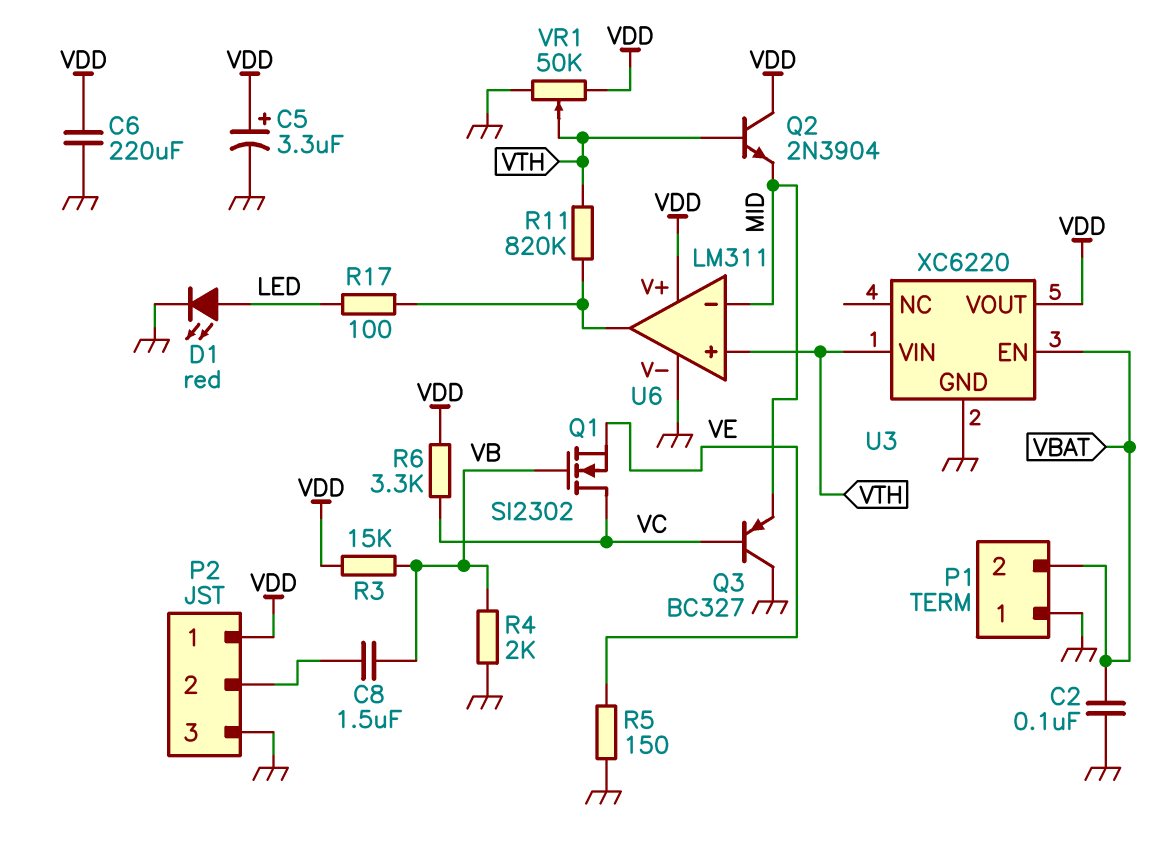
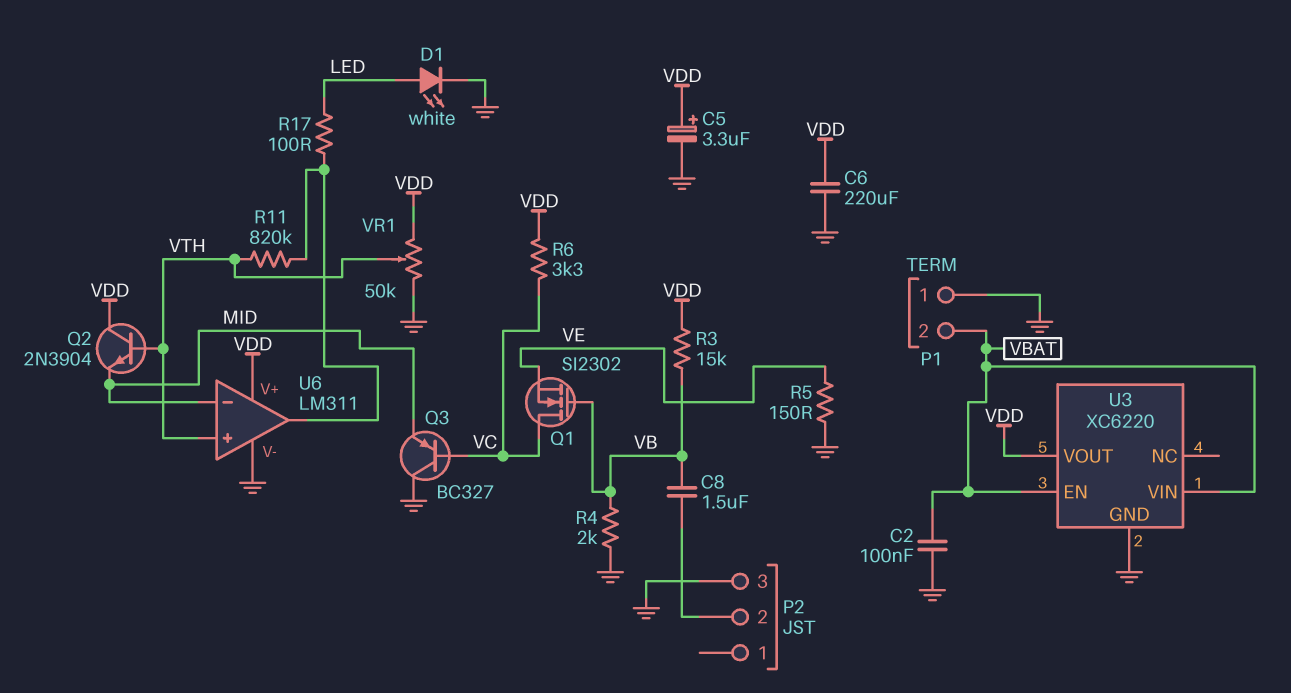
D1: LED red (A LED, K GND) -> LED white (A LED, K GND)
P2 pin 1: VDD -> none
U3 pin VIN: VTH -> VBAT

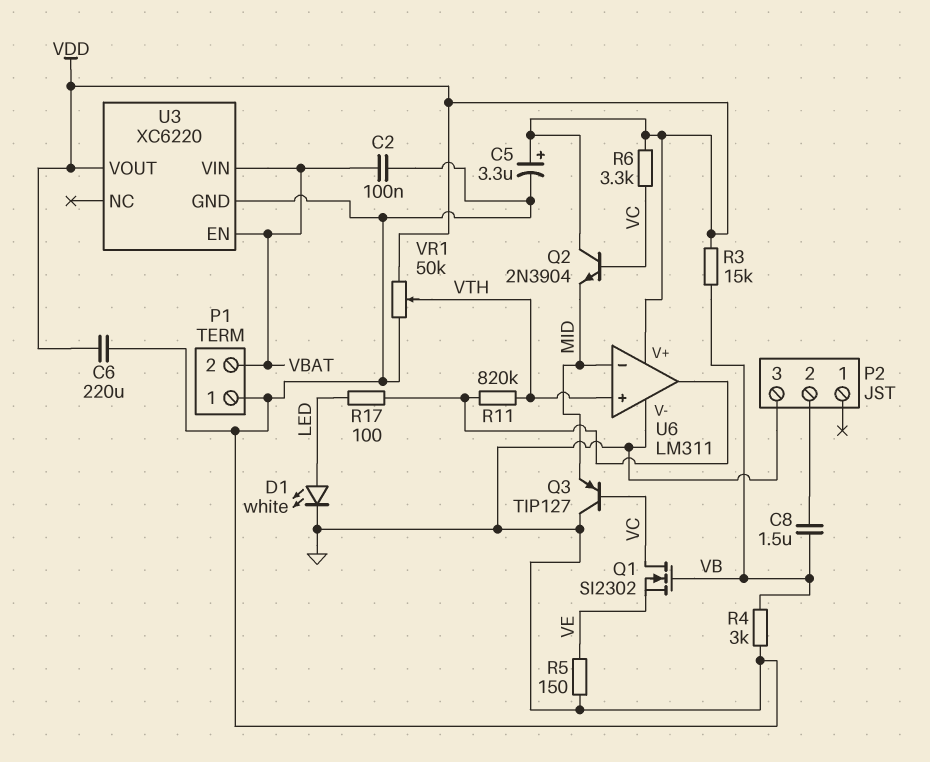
Q2: NPN 2N3904 (B VTH, C VDD, E MID) -> NPN 2N3904 (B VC, C VDD, E MID)
Q3: PNP BC327 (B VC, C GND, E MID) -> PNP TIP127 (B VC, C GND, E MID)
R4: 2k (GND, VB) -> 3k (GND, VB)

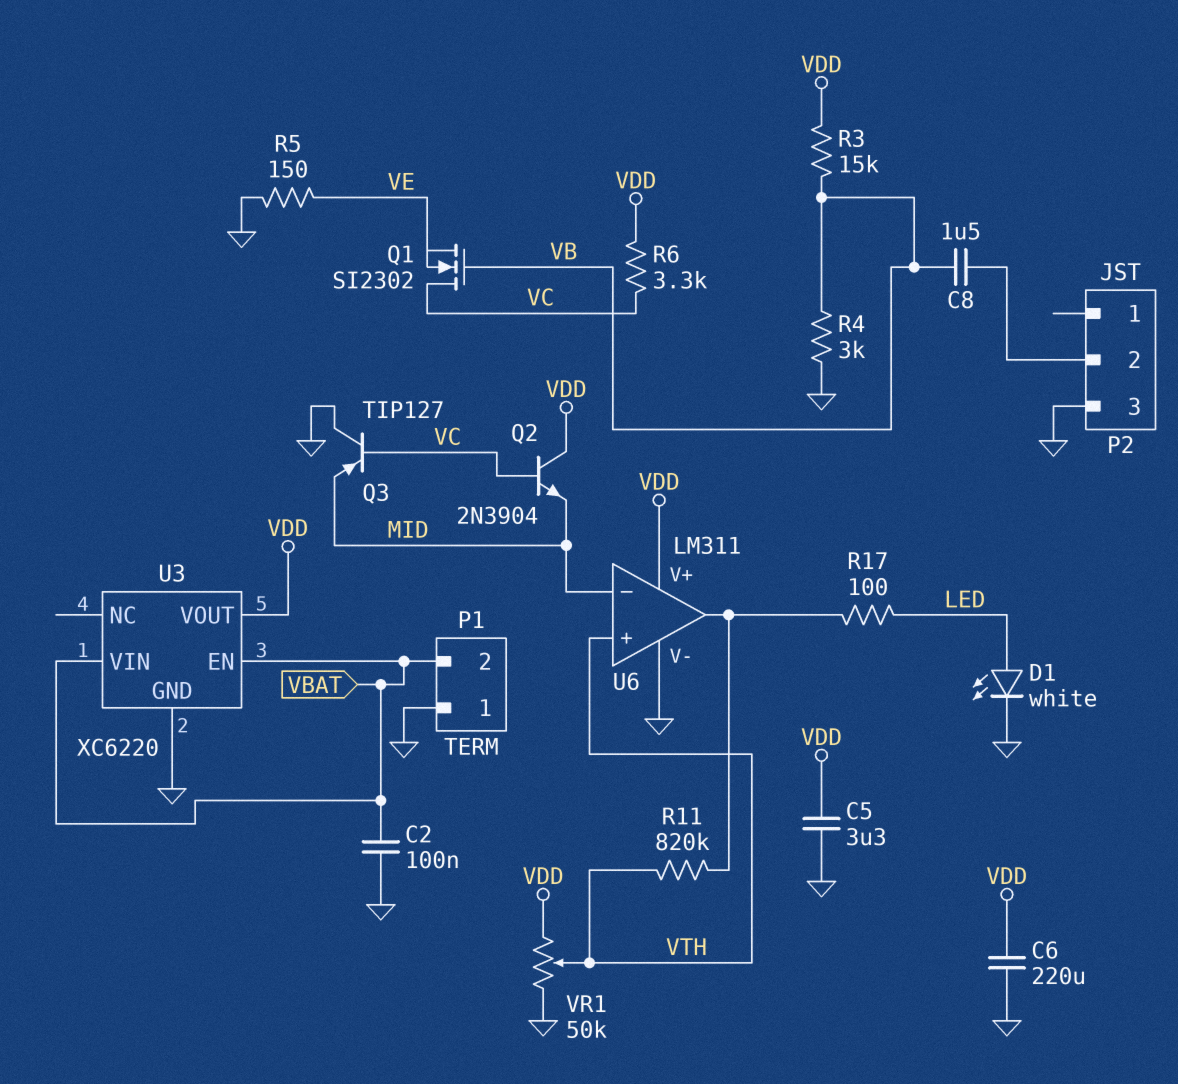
C5: 3.3uF (plus VDD, minus GND) -> 3.3uF (GND, VDD)

